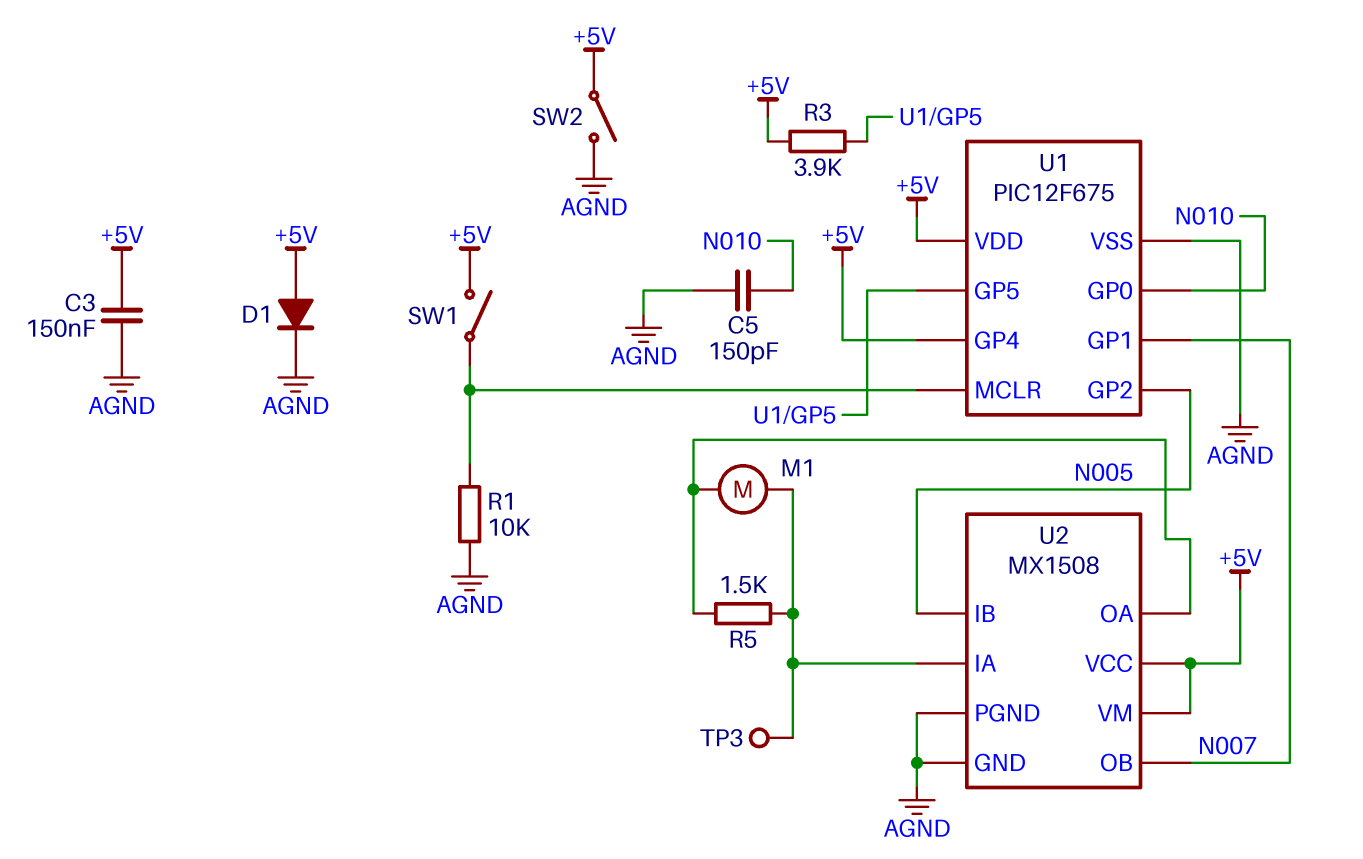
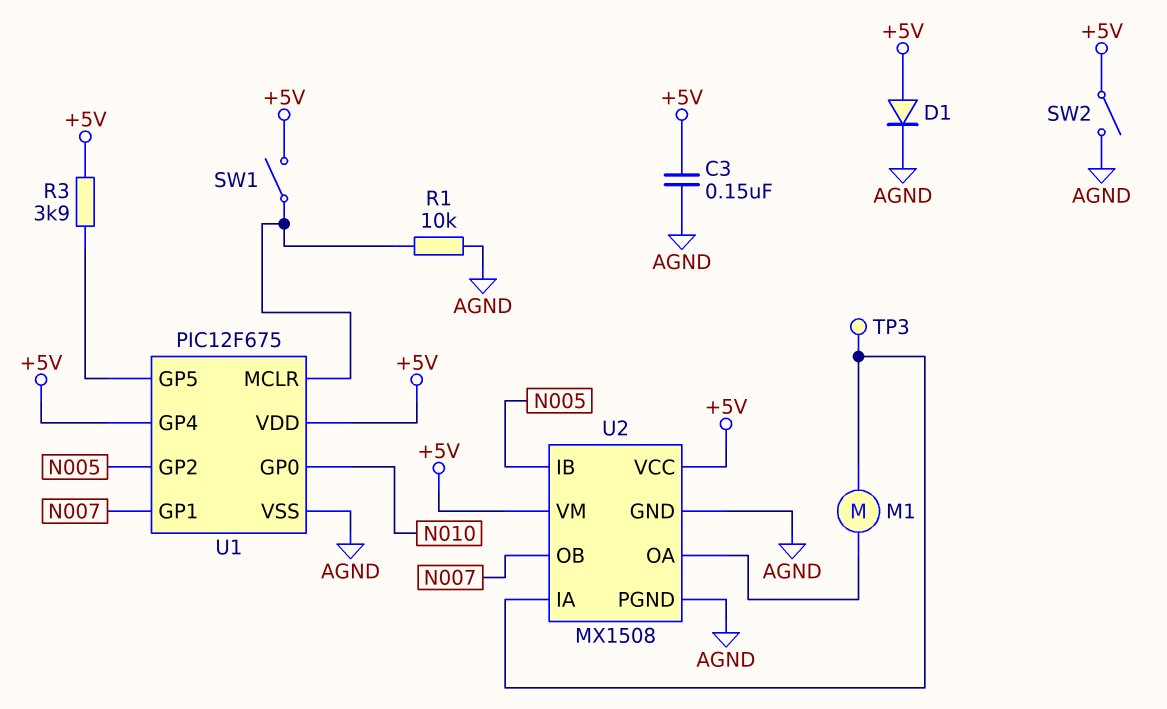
C5: 150pF (AGND, N010) -> none
R5: 1.5k (U2/IA, U2/OA) -> none

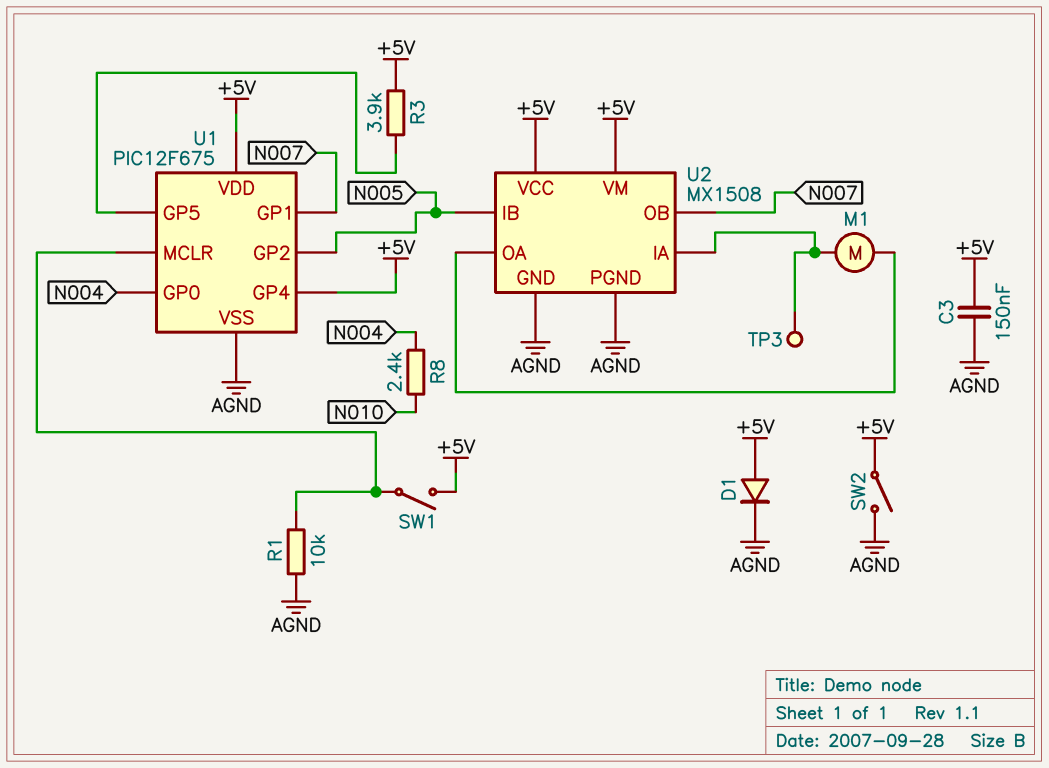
R8: none -> 2.4k (N004, N010)
U1 pin GP0: N010 -> N004

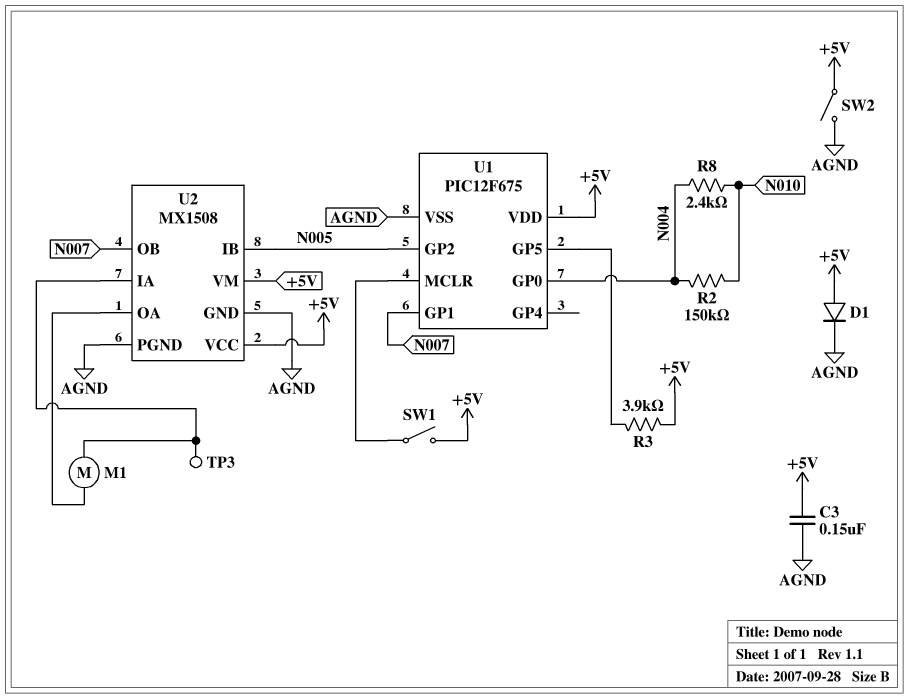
R1: 10k (AGND, U1/MCLR) -> none
R2: none -> 150k (N004, N010)
U1 pin GP4: +5V -> none

